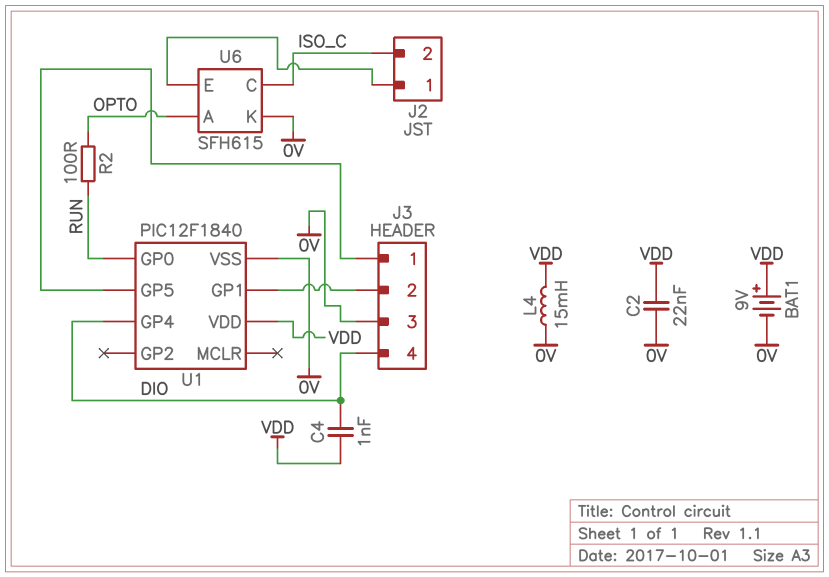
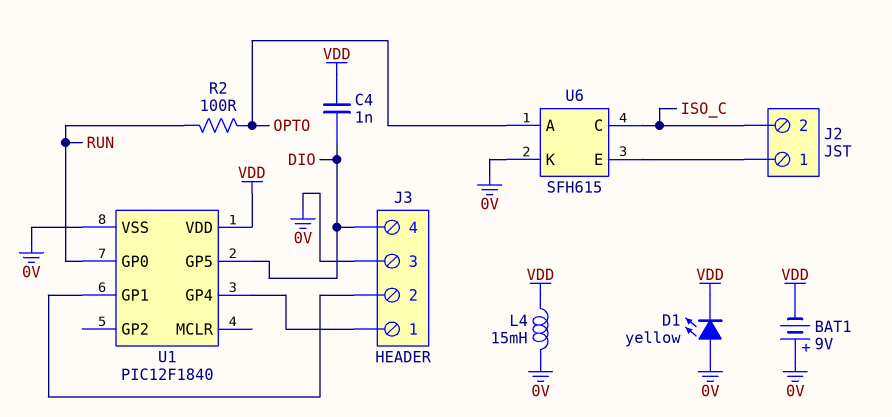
BAT1: 9V (plus VDD, minus 0V) -> 9V (plus 0V, minus VDD)
C2: 22nF (0V, VDD) -> none
D1: none -> LED yellow (A 0V, K VDD)
U1 pin GP4: DIO -> J3/1
U1 pin GP5: J3/1 -> DIO

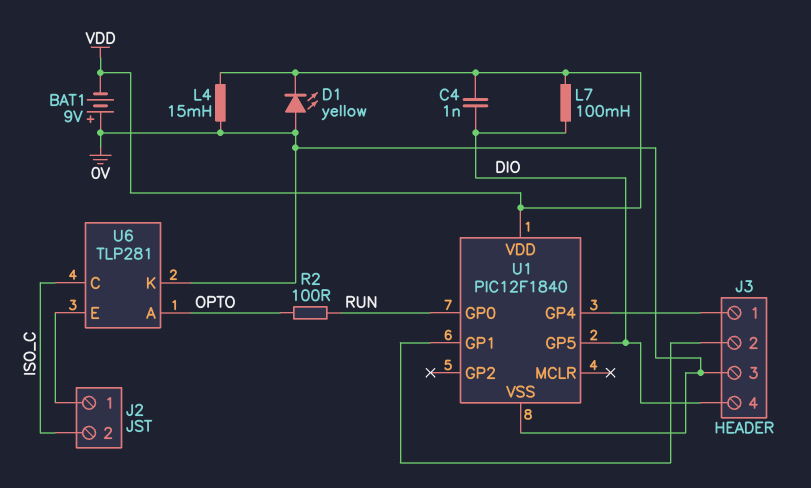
L7: none -> 100mH (DIO, VDD)
U6: SFH615 -> TLP281

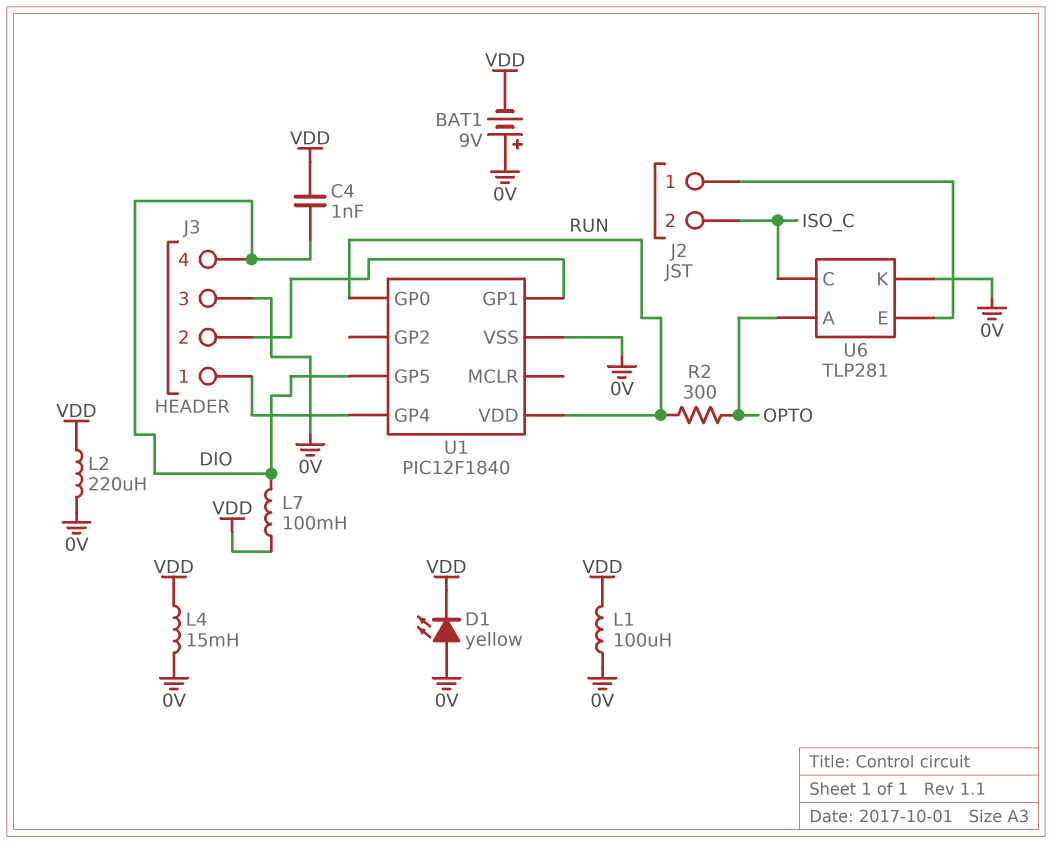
L1: none -> 100uH (0V, VDD)
L2: none -> 220uH (0V, VDD)
R2: 100 (OPTO, RUN) -> 300 (OPTO, RUN)
U1 pin VDD: VDD -> RUN

